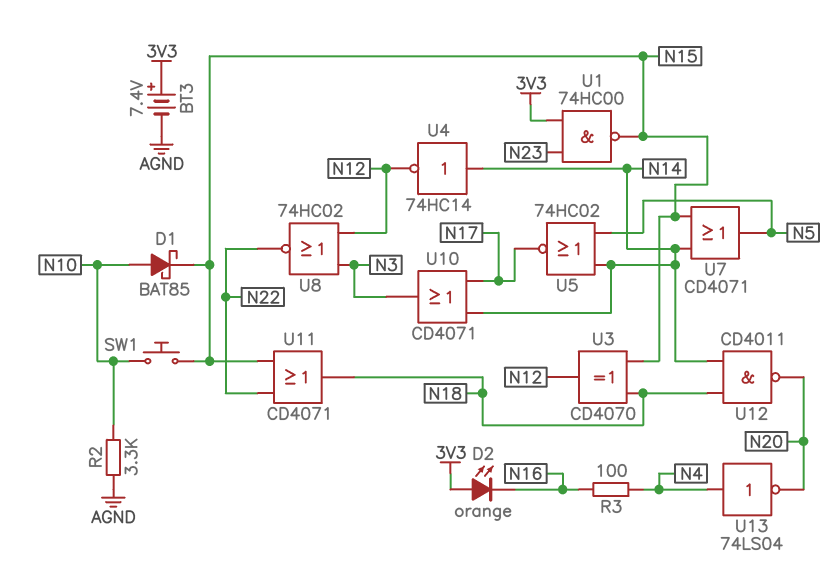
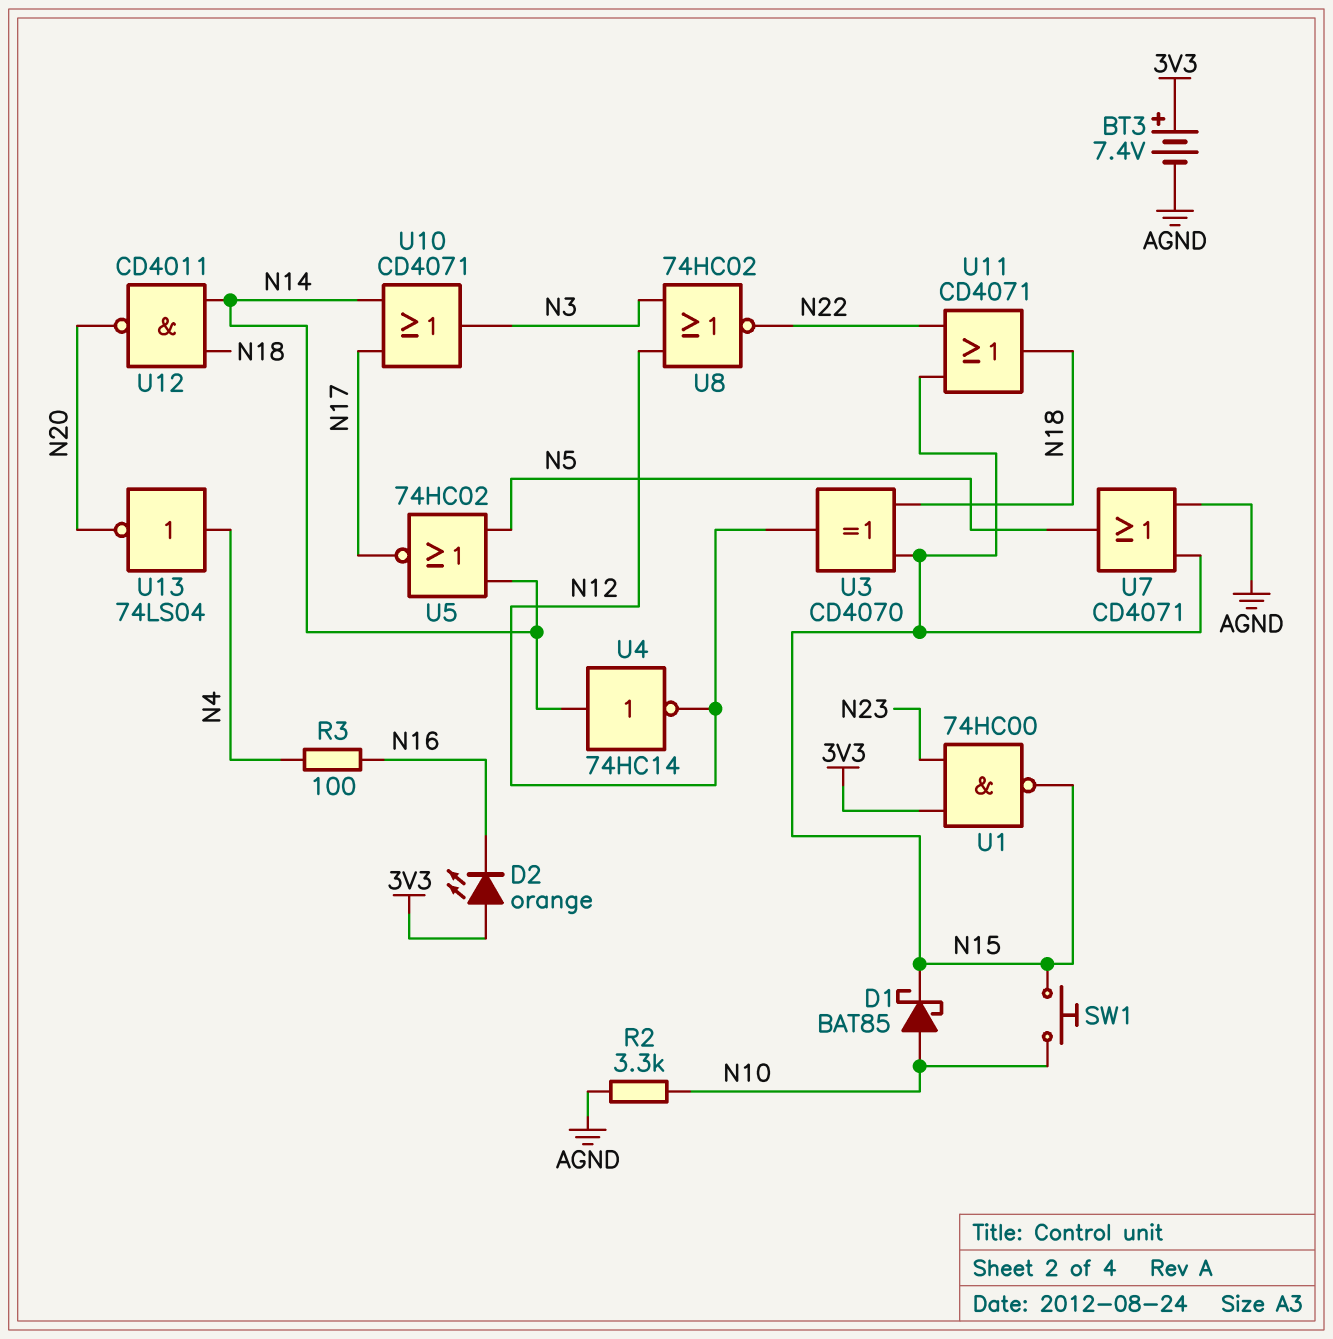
U7: OR CD4071 (in N14, in N15, out N5) -> OR CD4071 (in AGND, in N15, out N5)

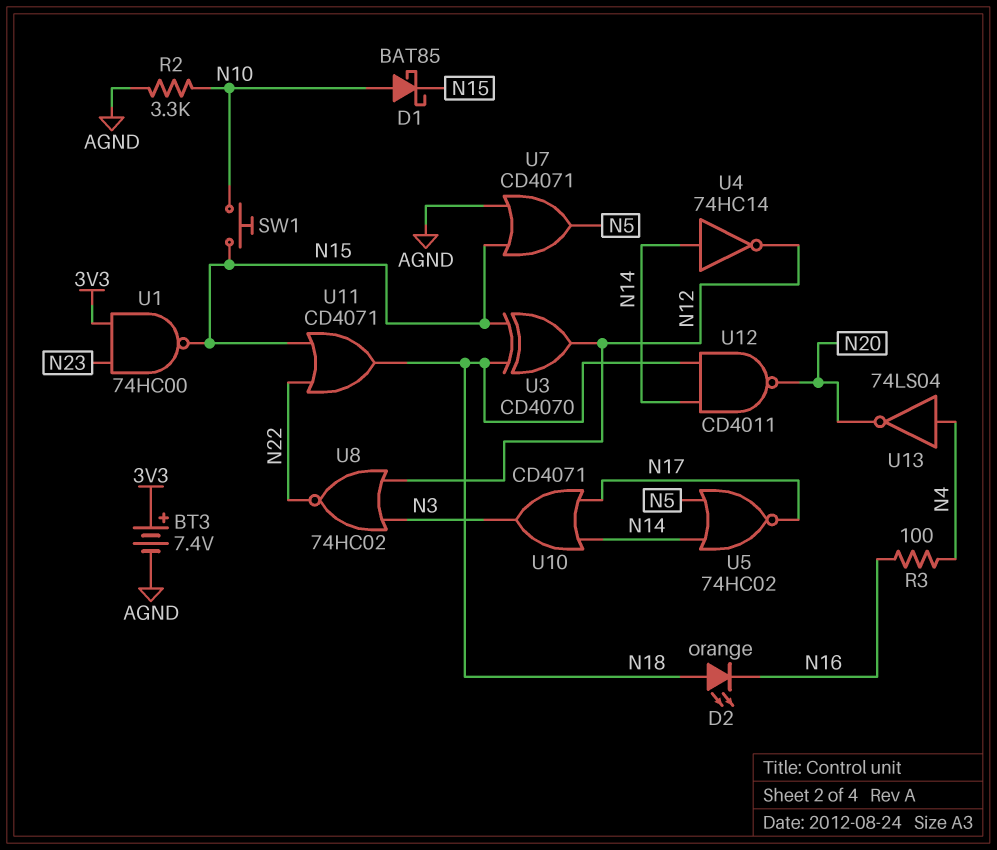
D2: LED orange (A 3V3, K N16) -> LED orange (A N18, K N16)

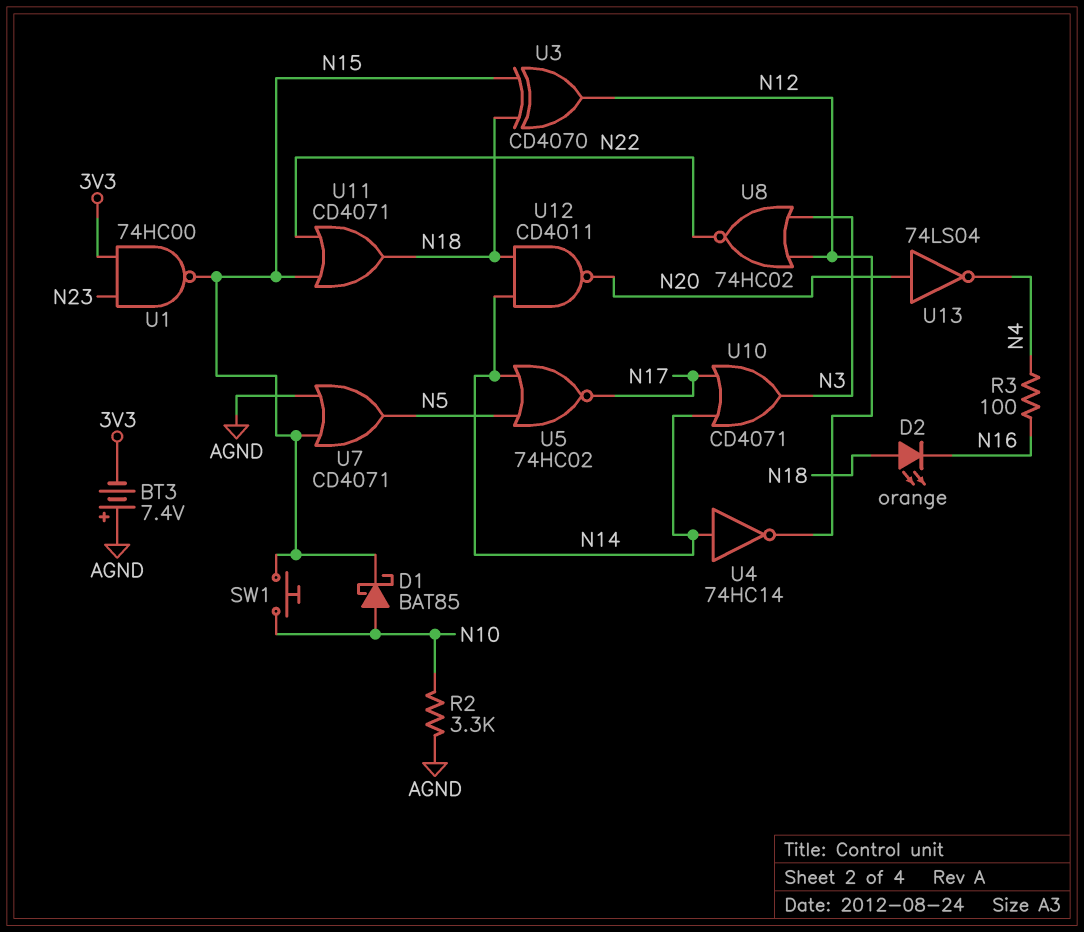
BT3: 7.4V (plus 3V3, minus AGND) -> 7.4V (plus AGND, minus 3V3)
U13: NOT 74LS04 (in N4, out N20) -> NOT 74LS04 (in N20, out N4)

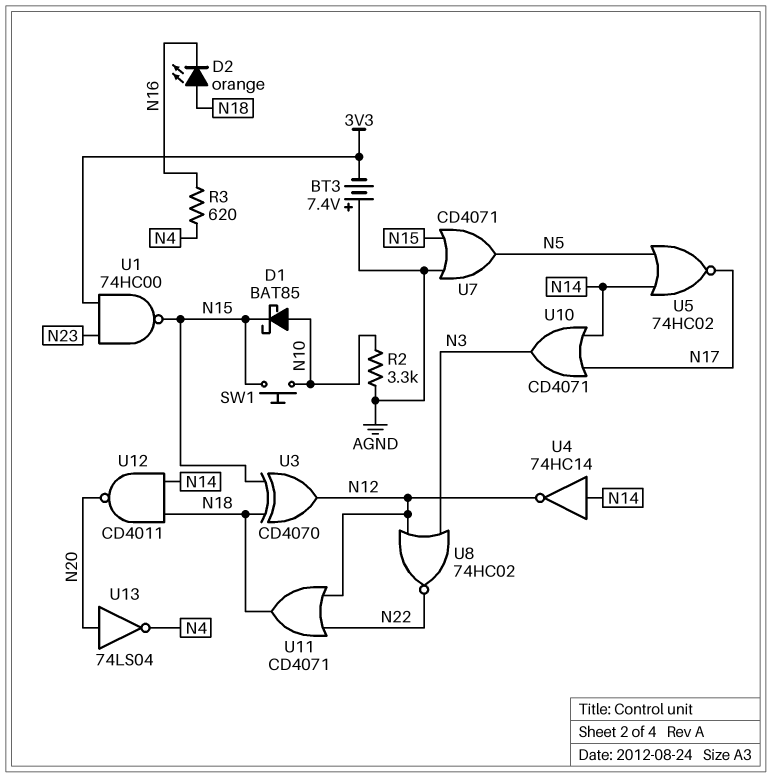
R3: 100 (N4, N16) -> 620 (N4, N16)
U11: OR CD4071 (in N15, in N22, out N18) -> OR CD4071 (in N12, in N22, out N18)

